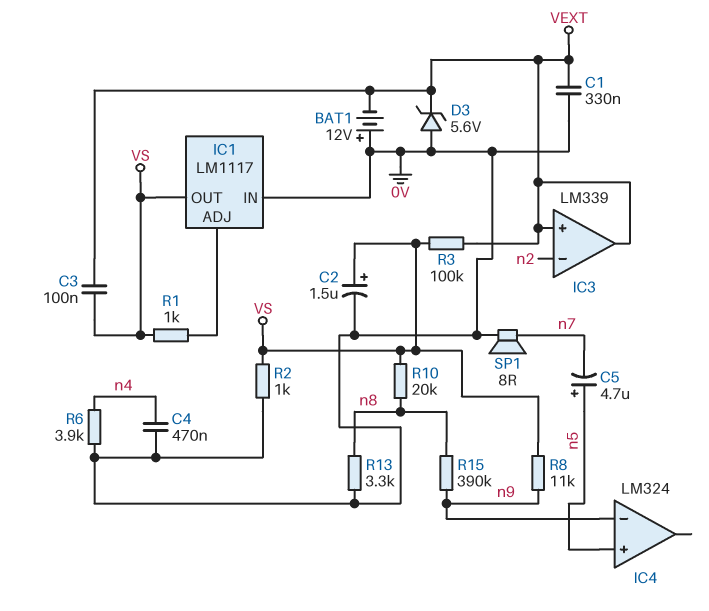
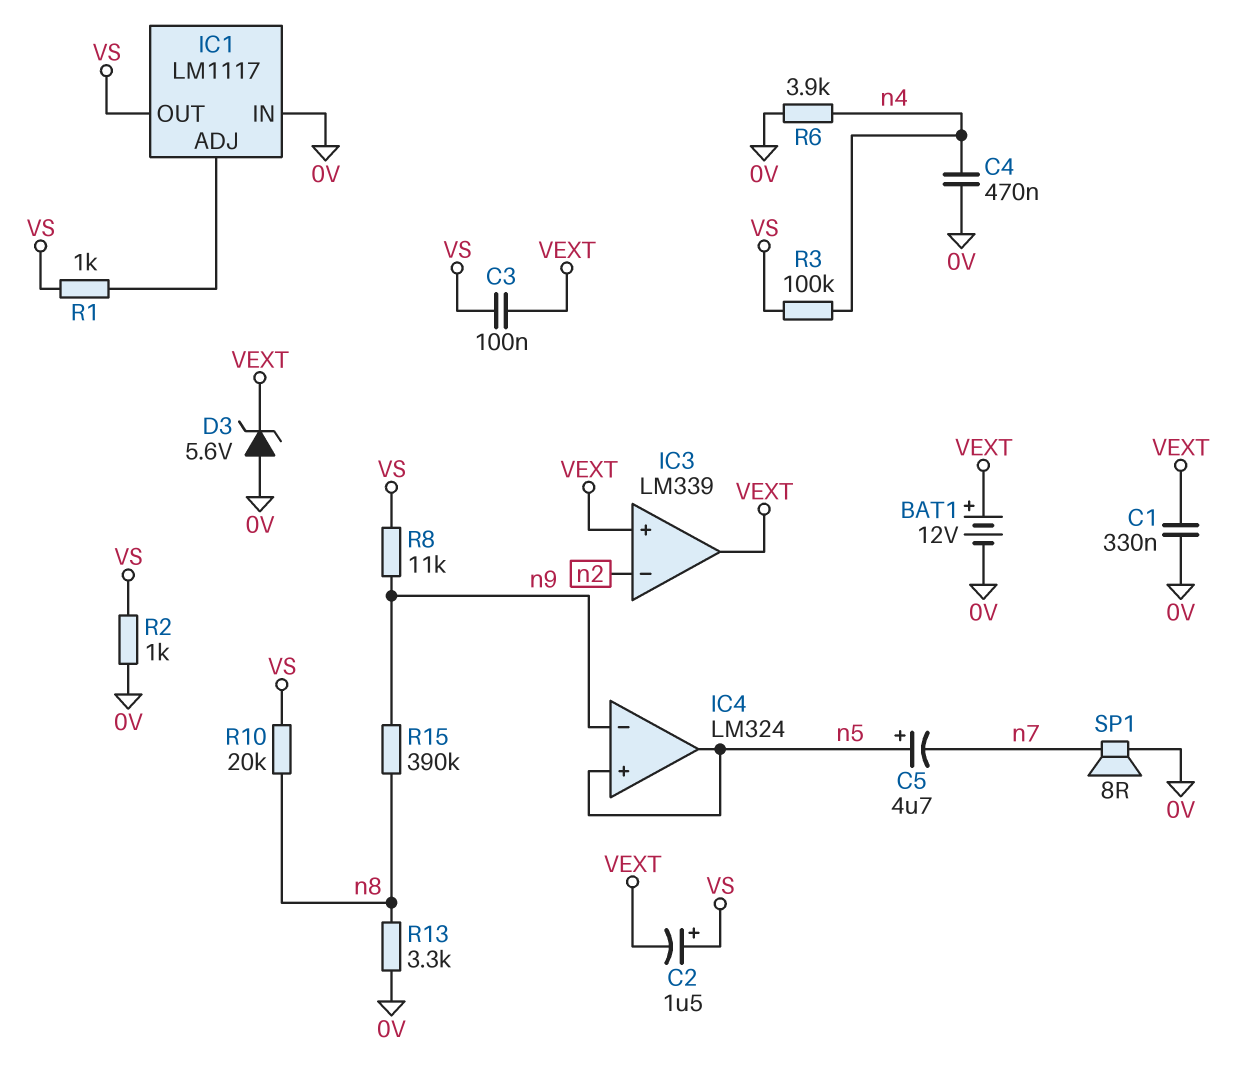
BAT1: 12V (plus 0V, minus VEXT) -> 12V (plus VEXT, minus 0V)
C2: 1.5uF (plus VS, minus 0V) -> 1.5uF (plus VS, minus VEXT)
IC4 pin out: none -> n5
R3: 100k (VEXT, VS) -> 100k (VS, n4)

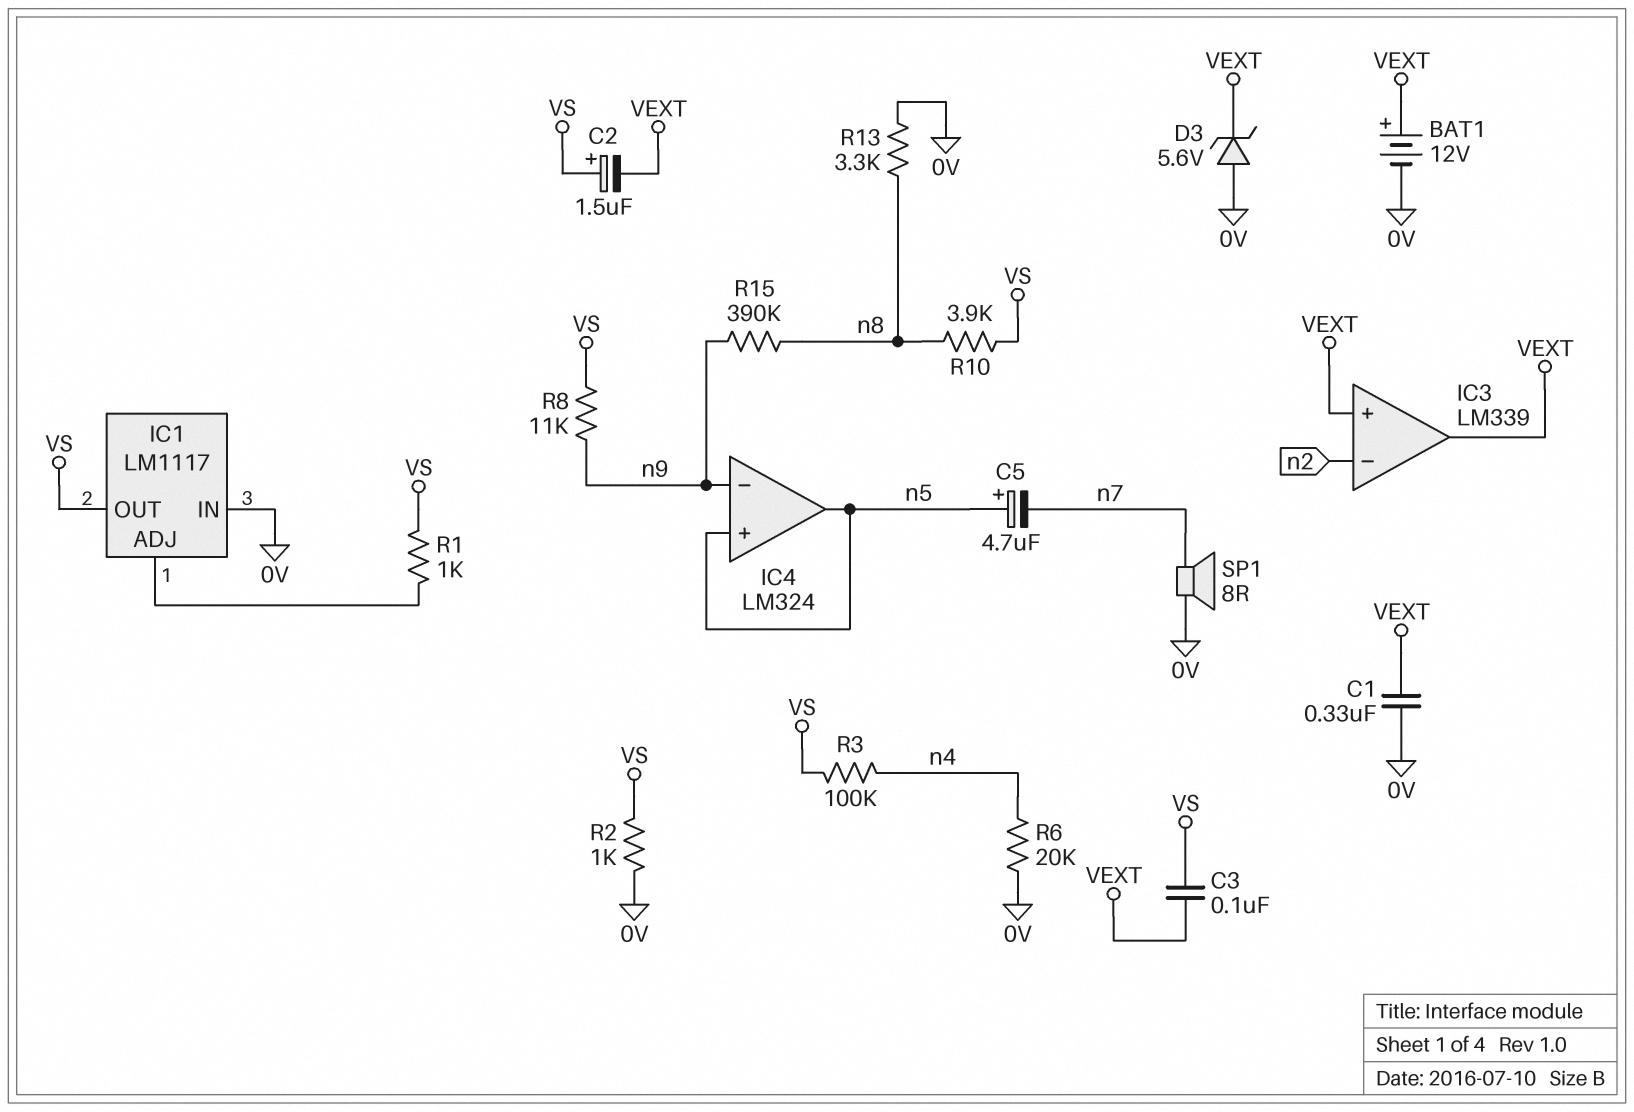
C4: 470nF (0V, n4) -> none
R6: 3.9k (0V, n4) -> 20k (0V, n4)
R10: 20k (VS, n8) -> 3.9k (VS, n8)

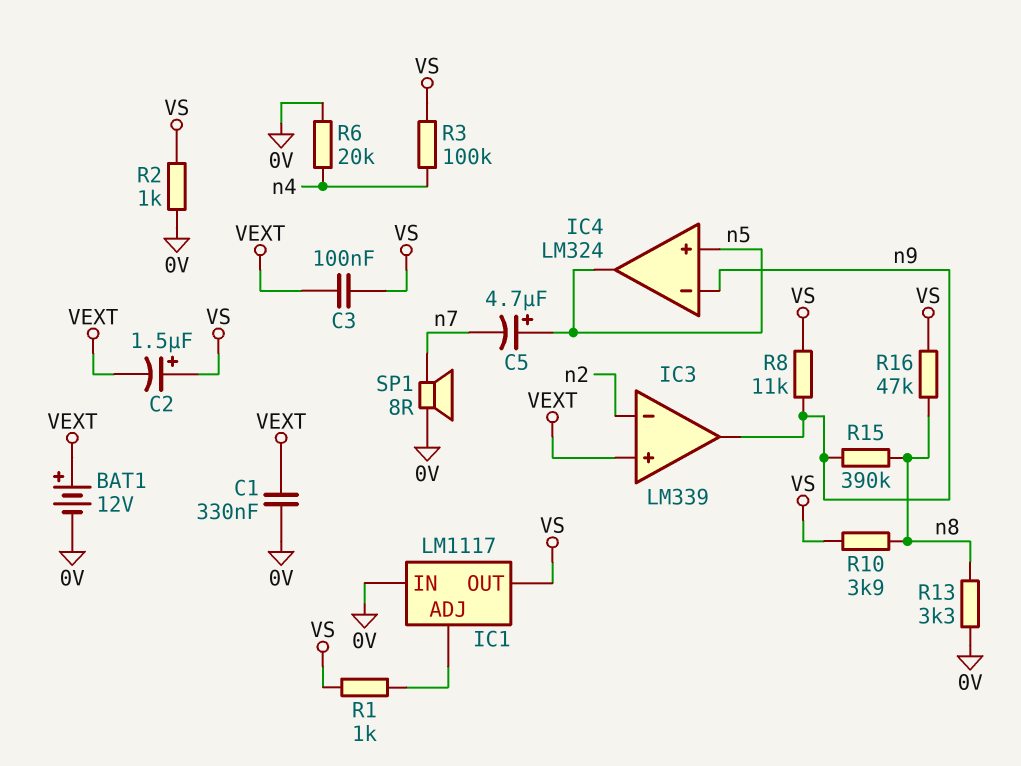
D3: zener 5.6V (A 0V, K VEXT) -> none
IC3 pin out: VEXT -> n9
R16: none -> 47k (VS, n8)

